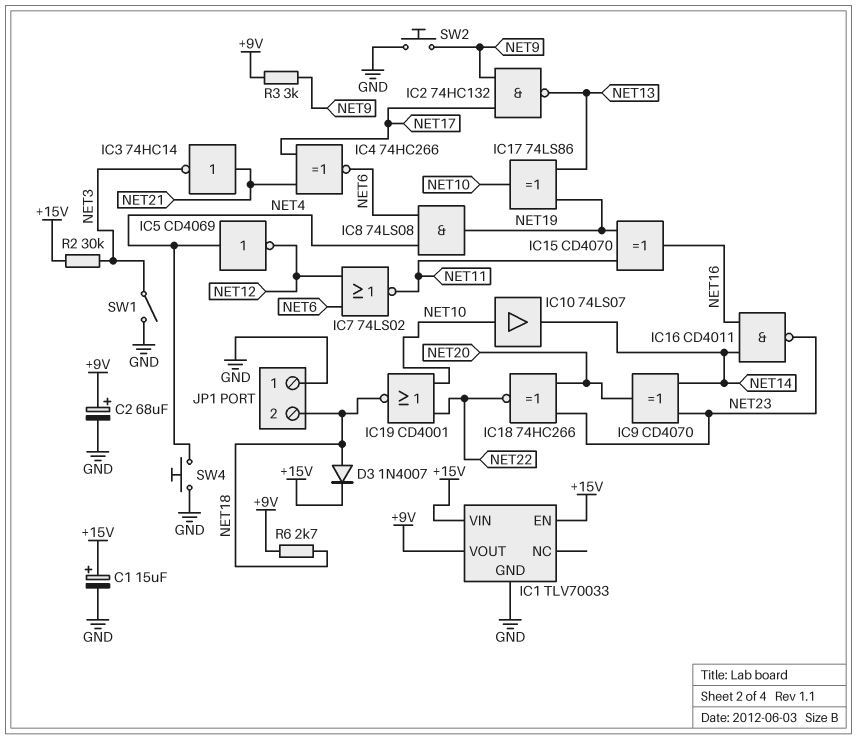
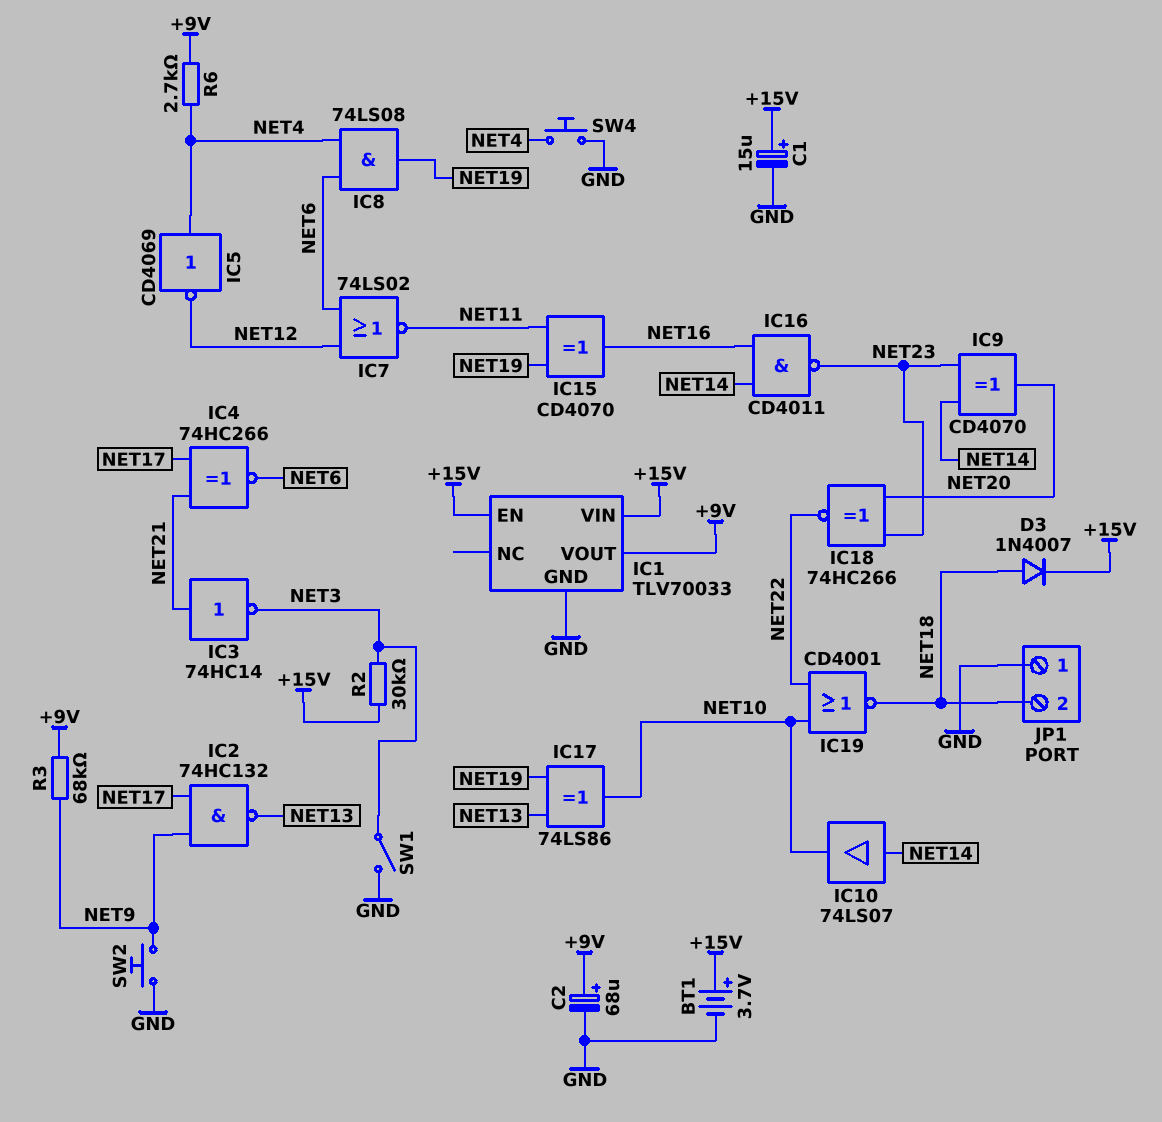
BT1: none -> 3.7V (plus +15V, minus GND)
IC10: buffer 74LS07 (in NET10, out NET14) -> buffer 74LS07 (in NET14, out NET10)
R3: 3k (+9V, NET9) -> 68k (+9V, NET9)
R6: 2.7k (+9V, NET18) -> 2.7k (+9V, NET4)

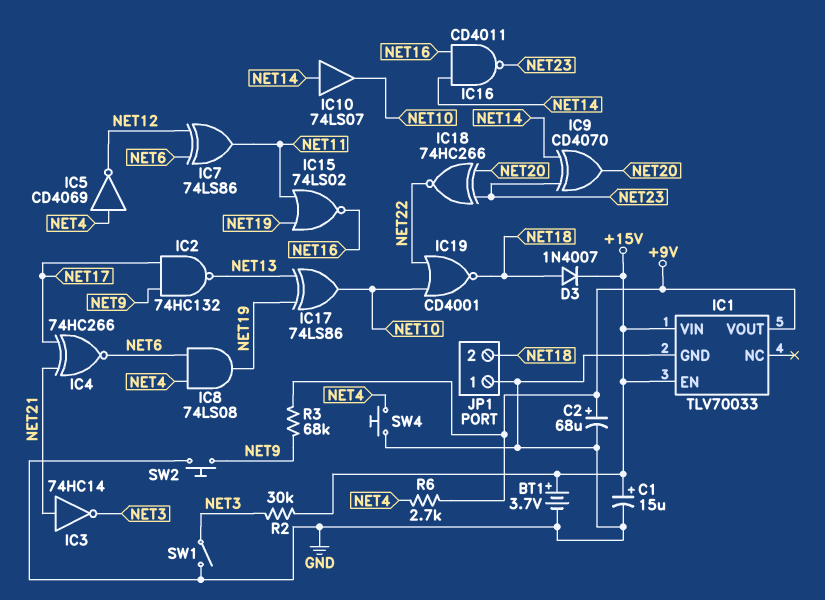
IC7: NOR 74LS02 (in NET6, in NET12, out NET11) -> XOR 74LS86 (in NET6, in NET12, out NET11)
IC15: XOR CD4070 (in NET11, in NET19, out NET16) -> NOR 74LS02 (in NET11, in NET19, out NET16)

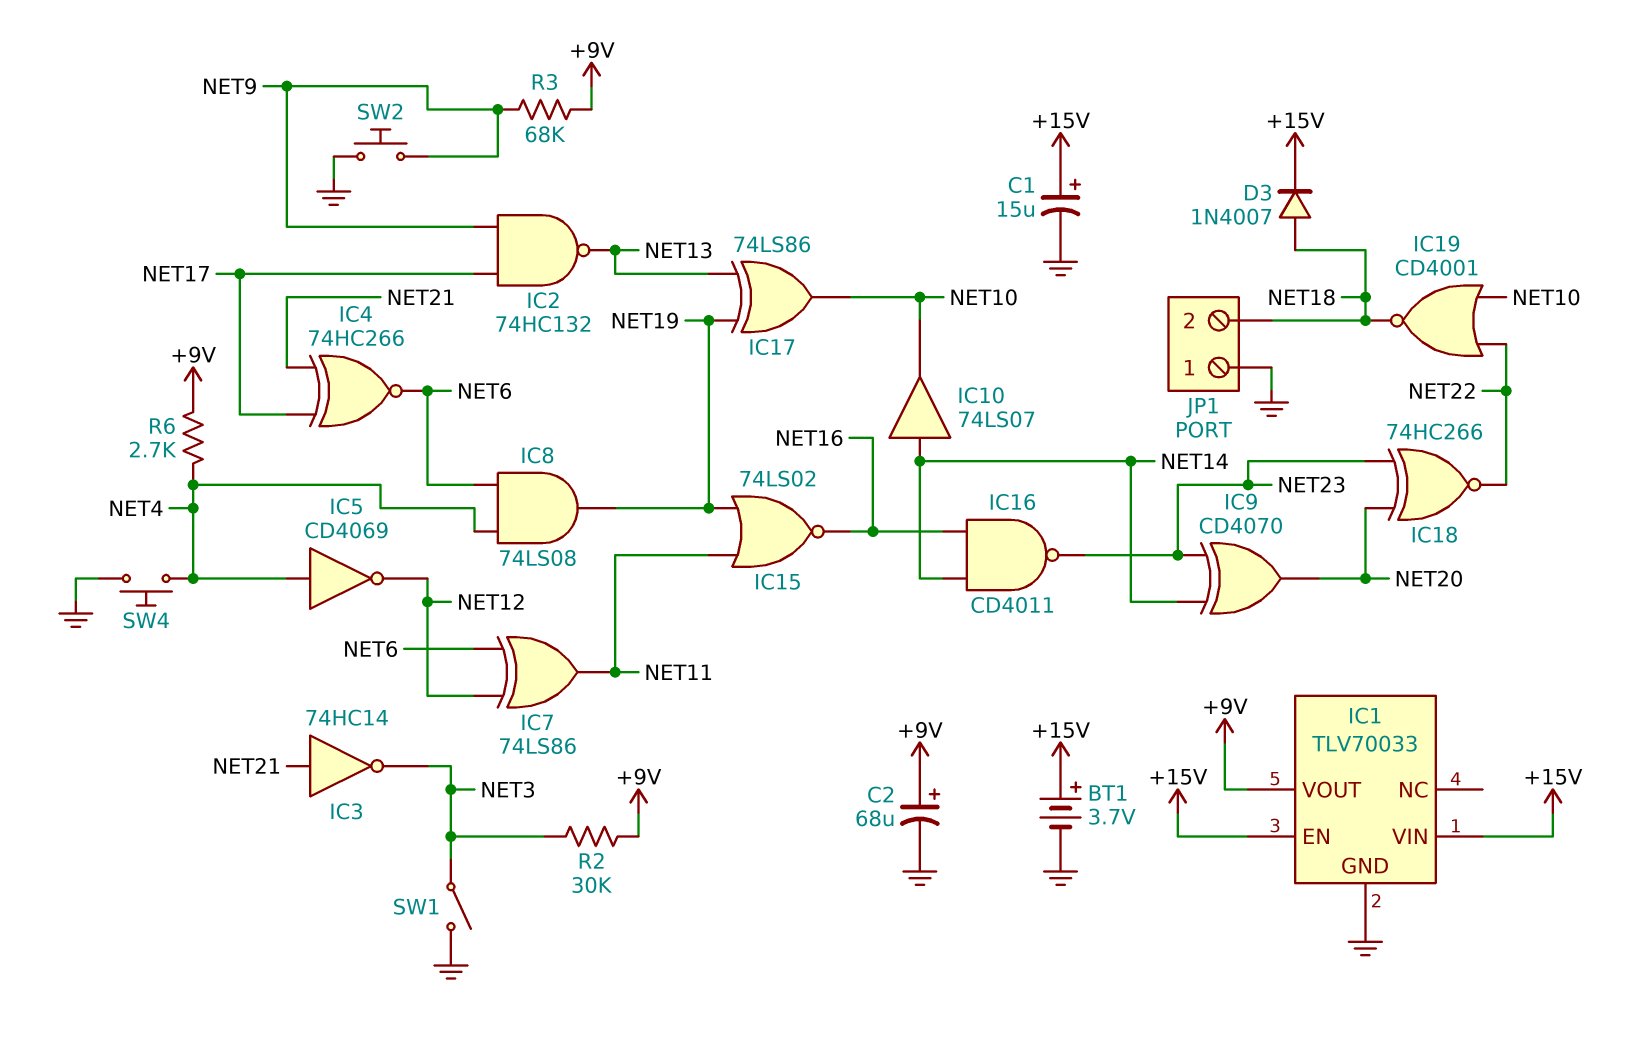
R2: 30k (+15V, NET3) -> 30k (+9V, NET3)

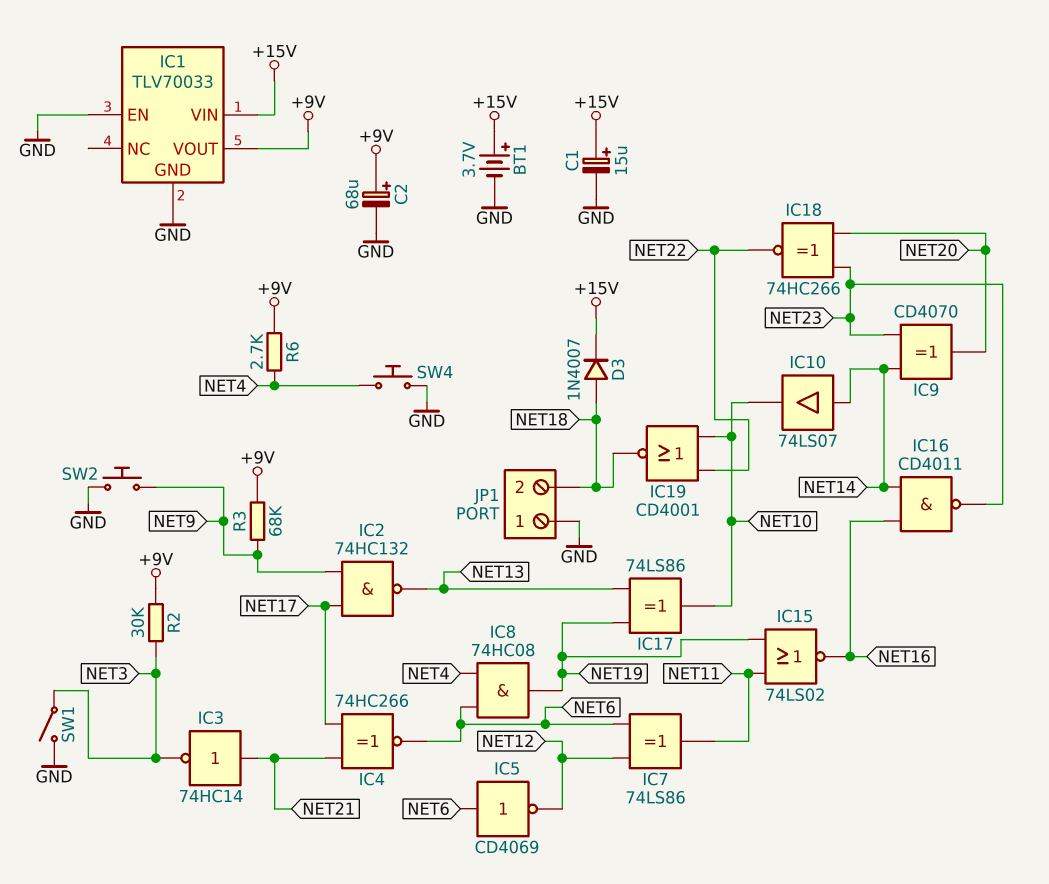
IC1 pin EN: +15V -> GND
IC5: NOT CD4069 (in NET4, out NET12) -> NOT CD4069 (in NET6, out NET12)
IC8: AND 74LS08 (in NET4, in NET6, out NET19) -> AND 74HC08 (in NET4, in NET6, out NET19)

